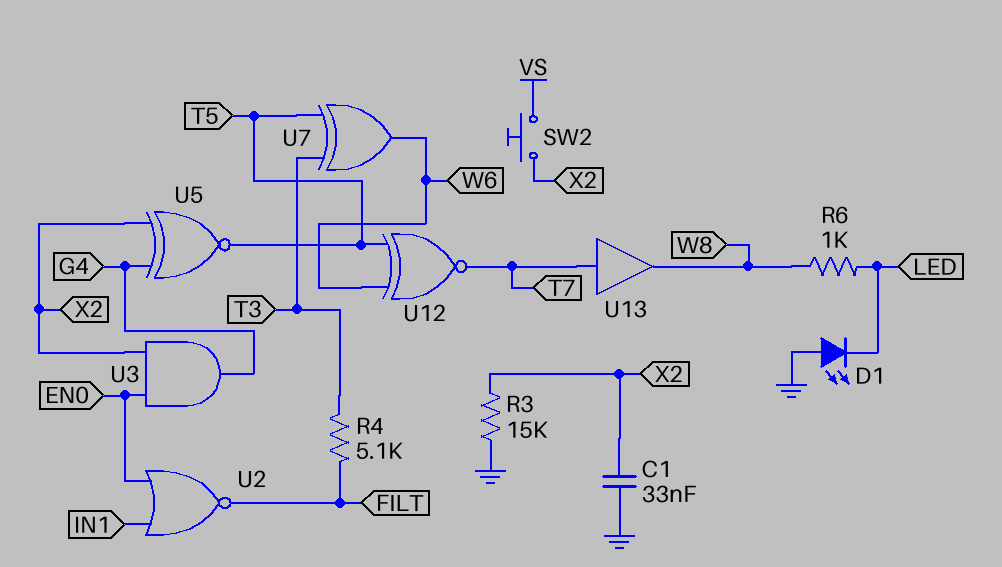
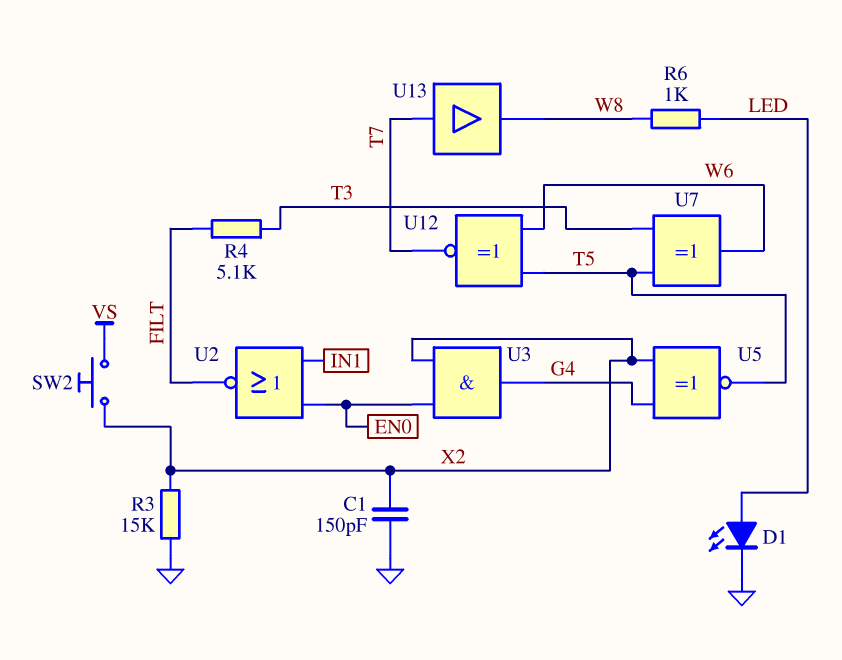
C1: 33nF (GND, X2) -> 150pF (GND, X2)
D1: LED (A GND, K LED) -> LED (A LED, K GND)

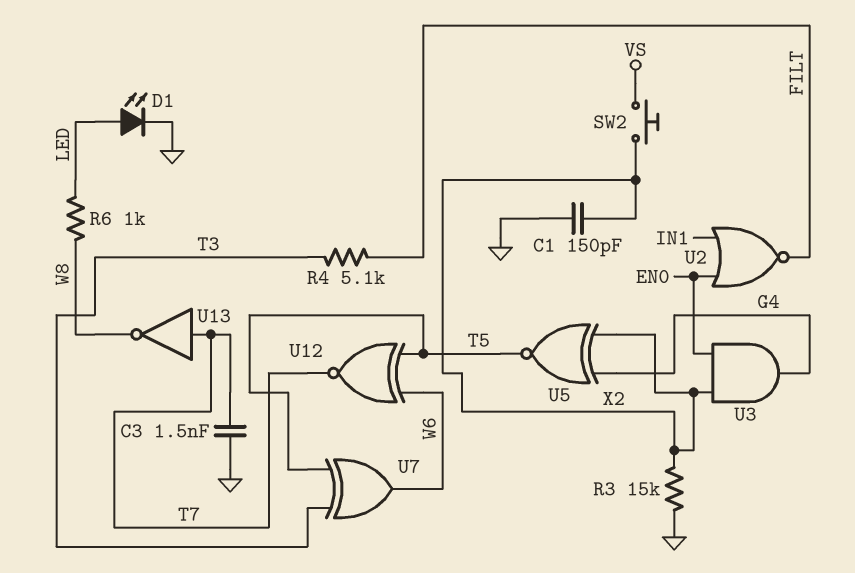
C3: none -> 1.5nF (GND, T7)
U13: buffer (in T7, out W8) -> NOT (in T7, out W8)

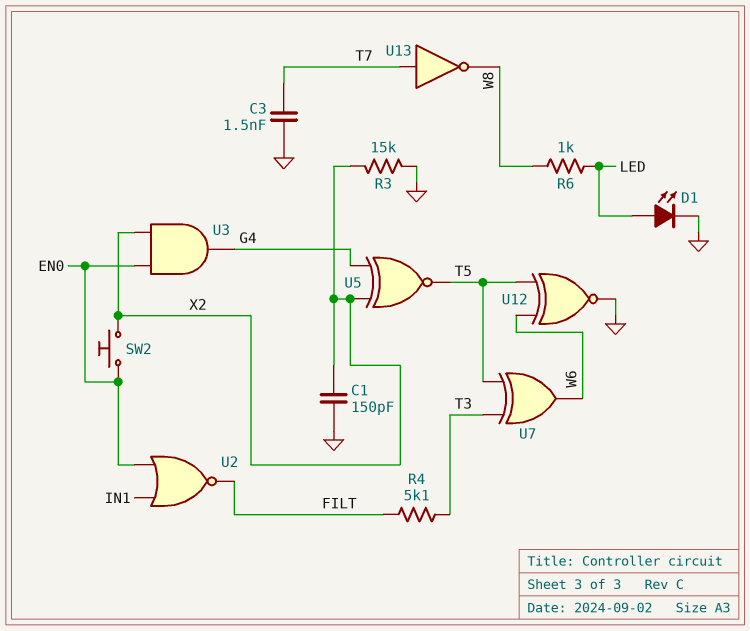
SW2: button (VS, X2) -> button (EN0, X2)
U12: XNOR (in T5, in W6, out T7) -> XNOR (in T5, in W6, out GND)

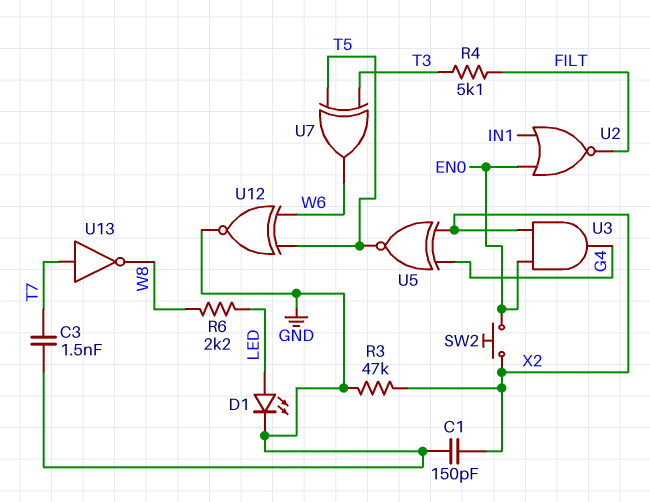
R3: 15k (GND, X2) -> 47k (GND, X2)
R6: 1k (LED, W8) -> 2.2k (LED, W8)

